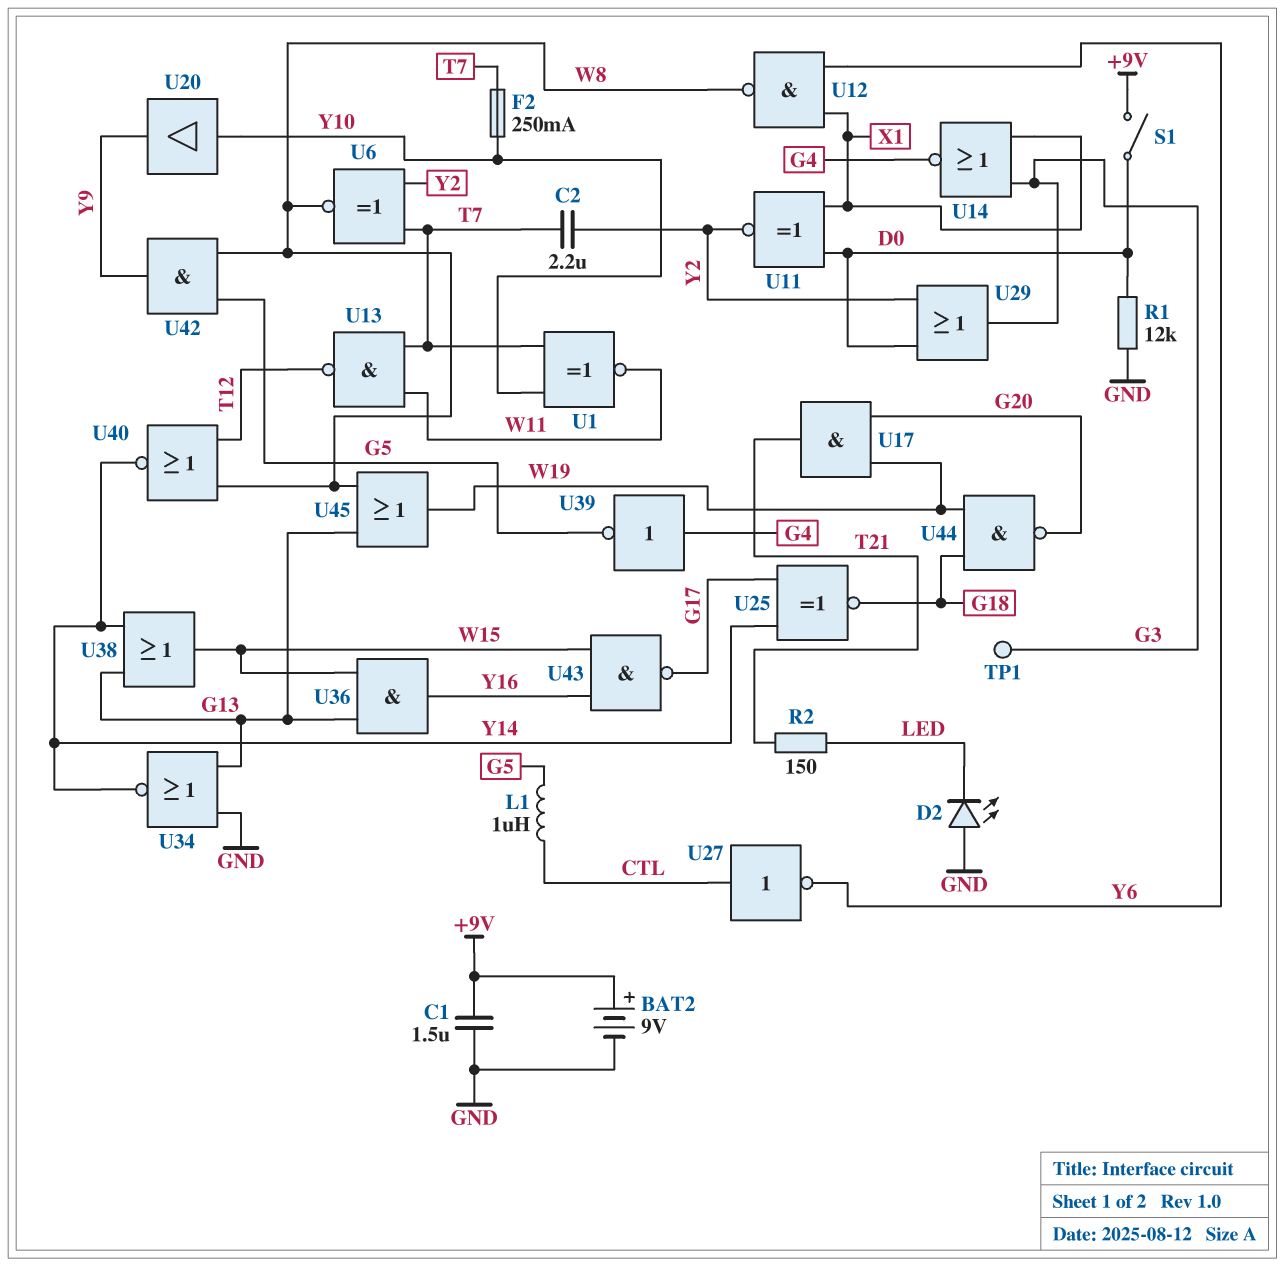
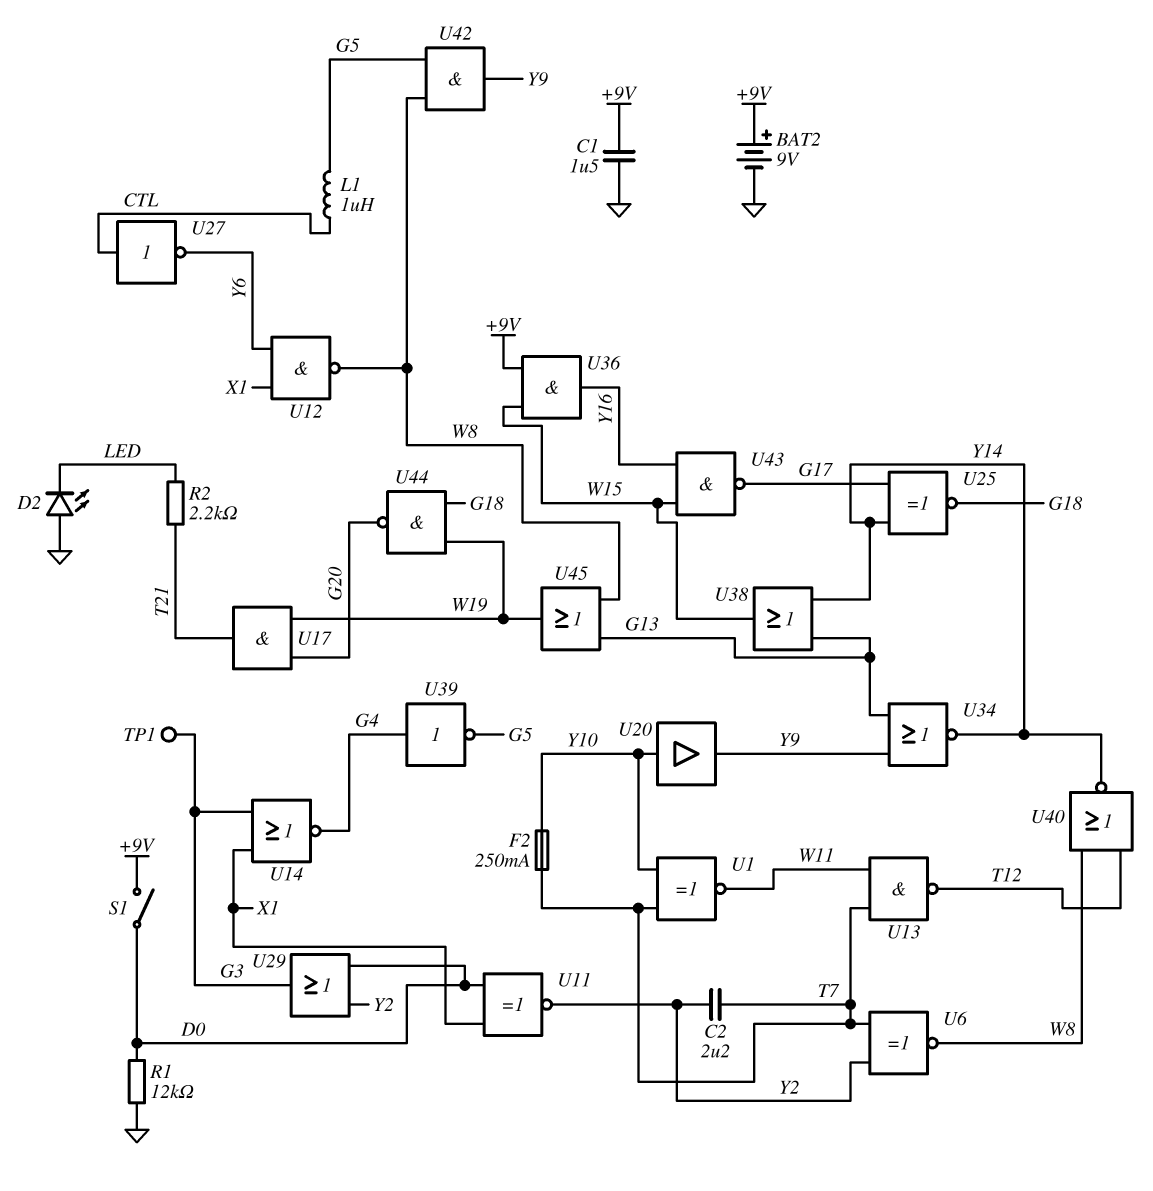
R2: 150 (LED, T21) -> 2.2k (LED, T21)
U34: NOR (in G13, in GND, out Y14) -> NOR (in G13, in Y9, out Y14)
U36: AND (in G13, in W15, out Y16) -> AND (in +9V, in W15, out Y16)

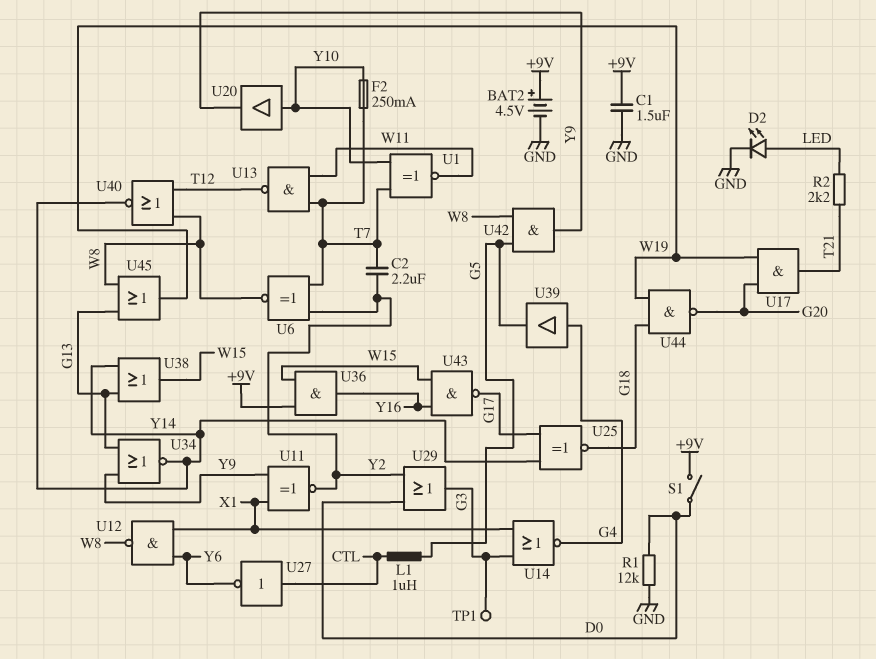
BAT2: 9V (plus +9V, minus GND) -> 4.5V (plus +9V, minus GND)
D2: LED (A GND, K LED) -> LED (A LED, K GND)
U11: XNOR (in D0, in X1, out Y2) -> XNOR (in X1, in Y9, out Y2)
U39: NOT (in G4, out G5) -> buffer (in G4, out G5)

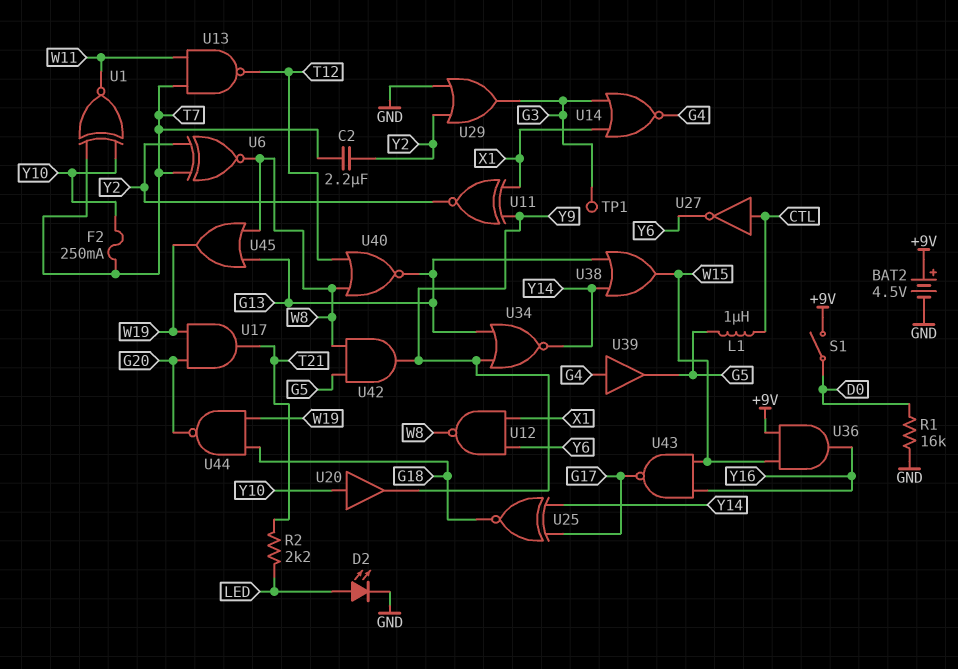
C1: 1.5uF (+9V, GND) -> none
R1: 12k (D0, GND) -> 16k (D0, GND)
U29: OR (in D0, in Y2, out G3) -> OR (in GND, in Y2, out G3)
U40: NOR (in T12, in W8, out Y14) -> NOR (in T12, in W8, out G13)

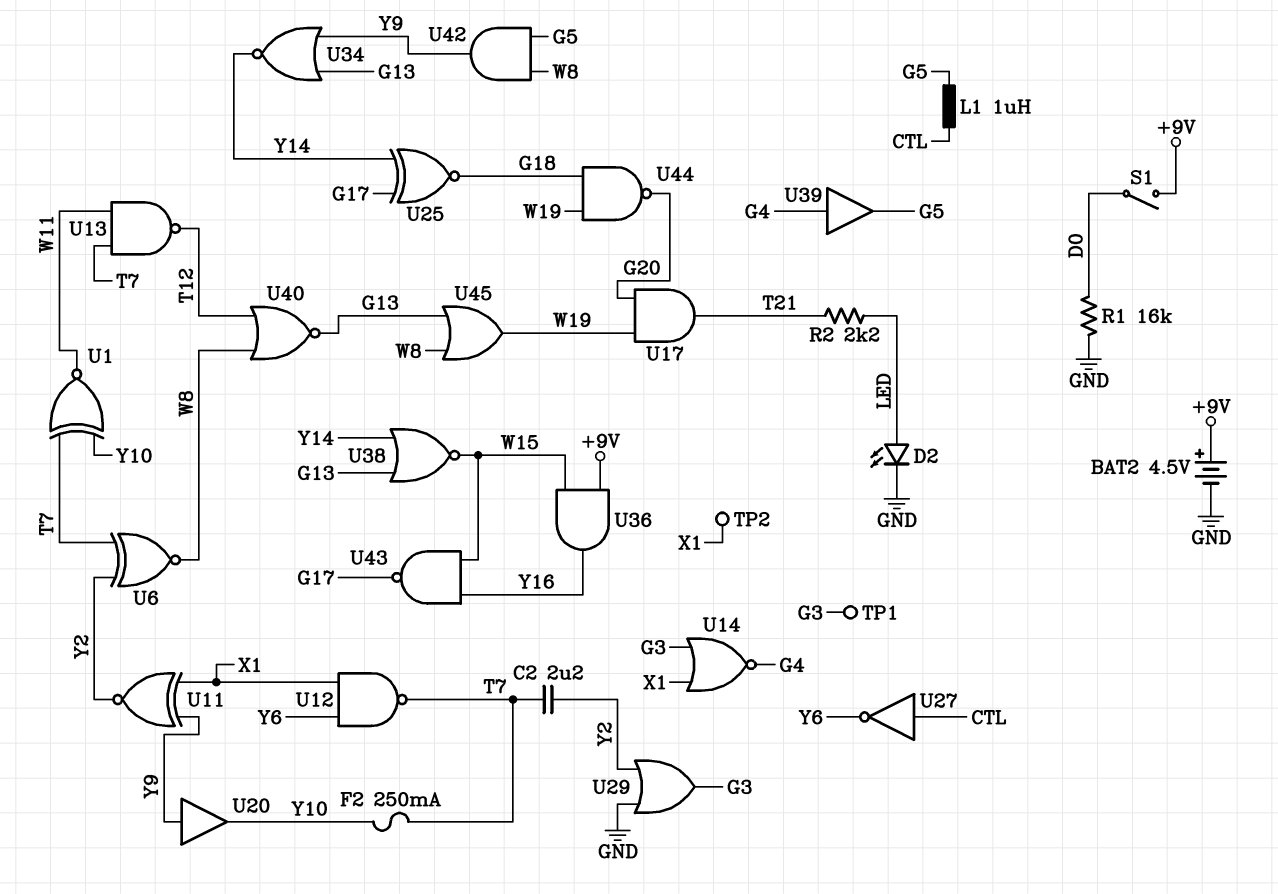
TP2: none -> test point (X1)
U12: NAND (in X1, in Y6, out W8) -> NAND (in X1, in Y6, out T7)
U20: buffer (in Y10, out Y9) -> buffer (in Y9, out Y10)
U38: OR (in G13, in Y14, out W15) -> NOR (in G13, in Y14, out W15)

